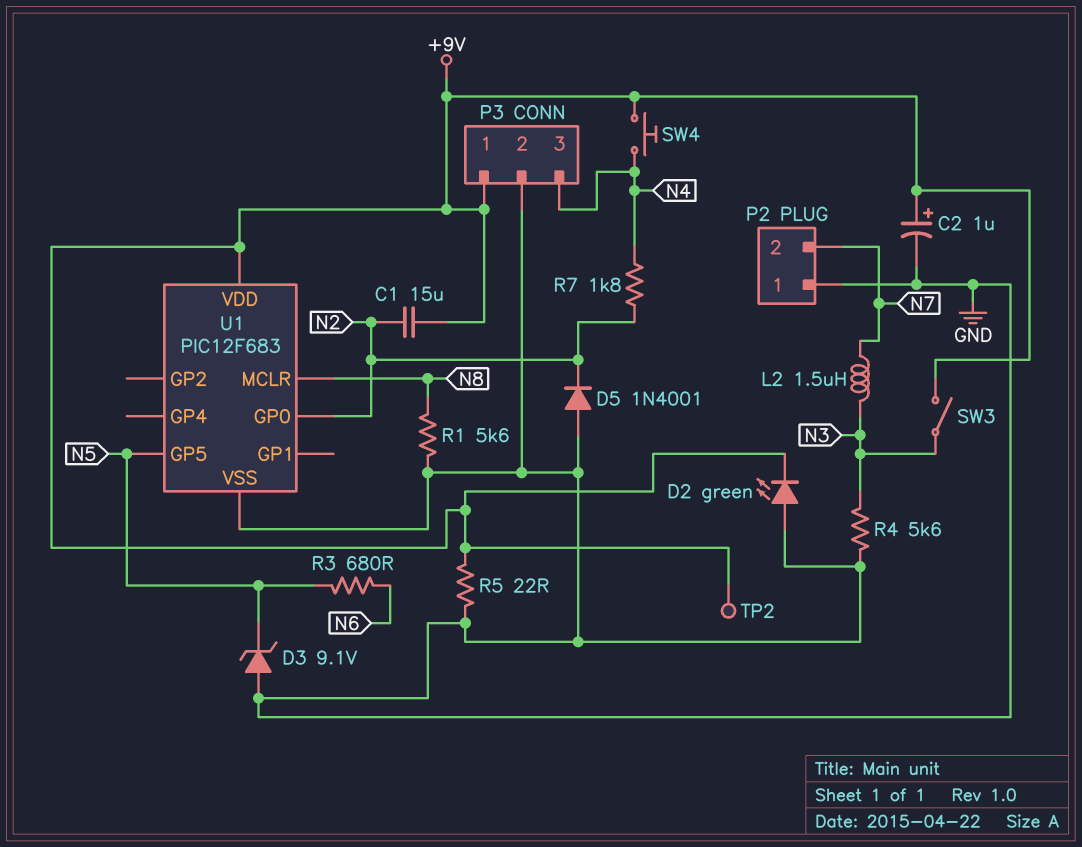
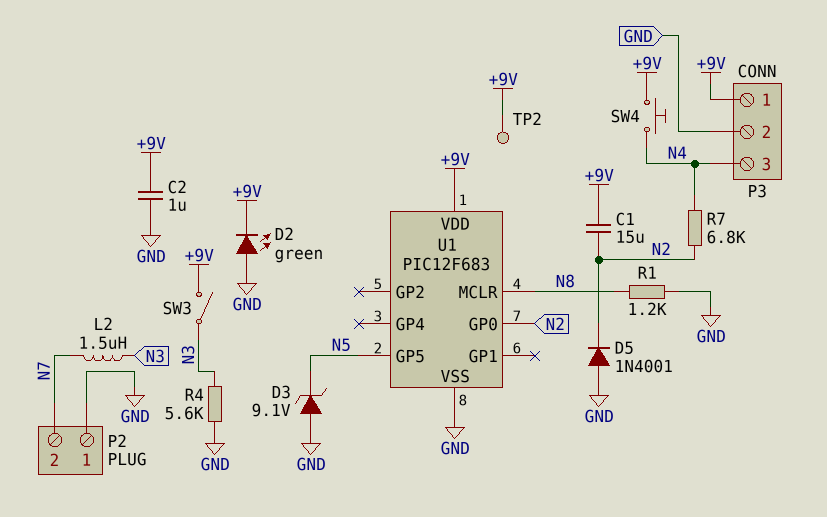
C2: 1uF (plus +9V, minus GND) -> 1uF (+9V, GND)
R1: 5.6k (GND, N8) -> 1.2k (GND, N8)
R3: 680 (N5, N6) -> none
R5: 22 (+9V, GND) -> none
R7: 1.8k (N2, N4) -> 6.8k (N2, N4)

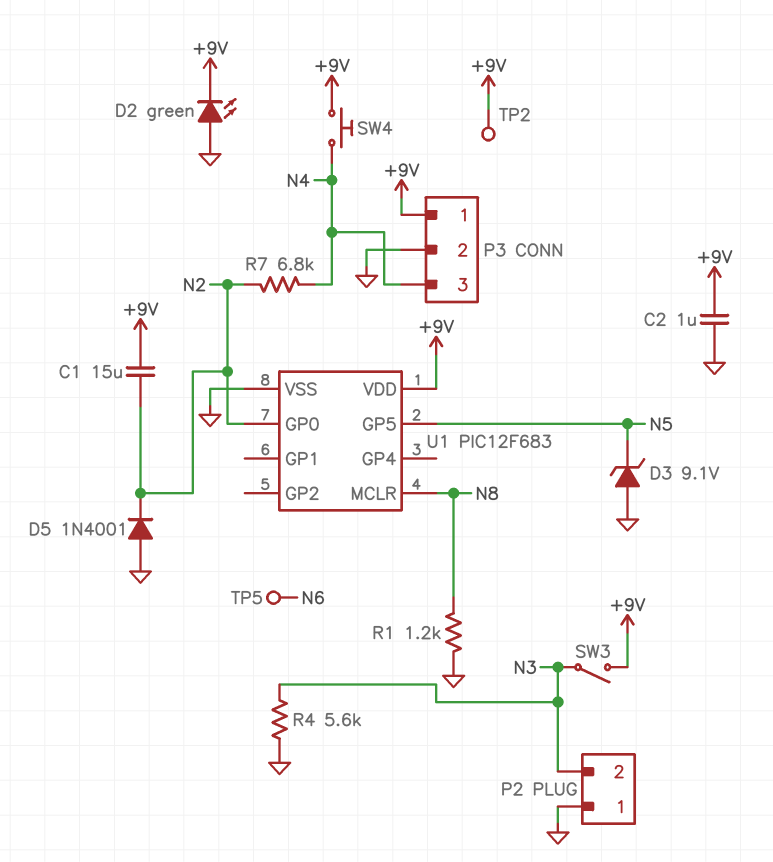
L2: 1.5uH (N3, N7) -> none
P2 pin 2: N7 -> N3
TP5: none -> test point (N6)

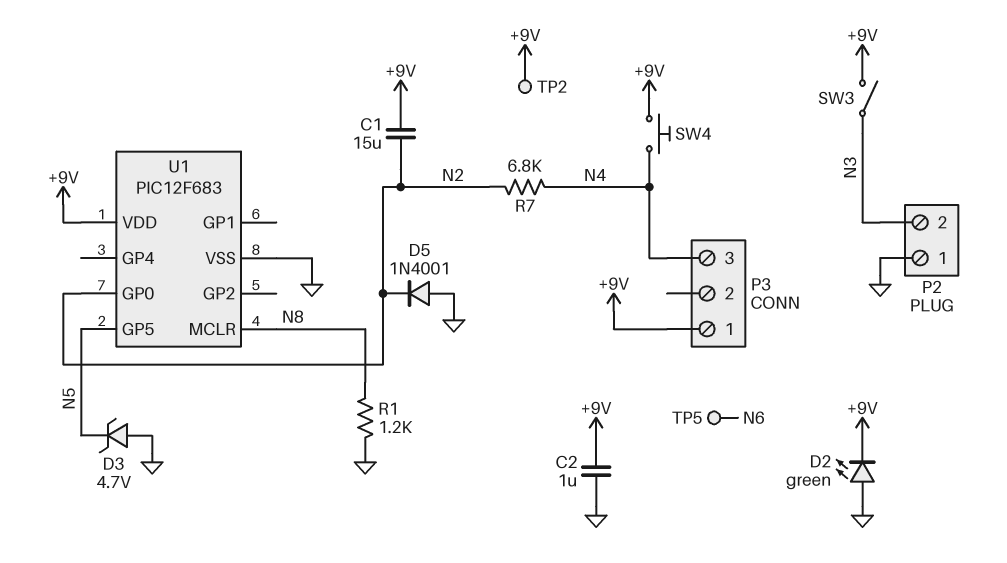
D3: zener 9.1V (A GND, K N5) -> zener 4.7V (A GND, K N5)
P3 pin 2: GND -> none
R4: 5.6k (GND, N3) -> none

